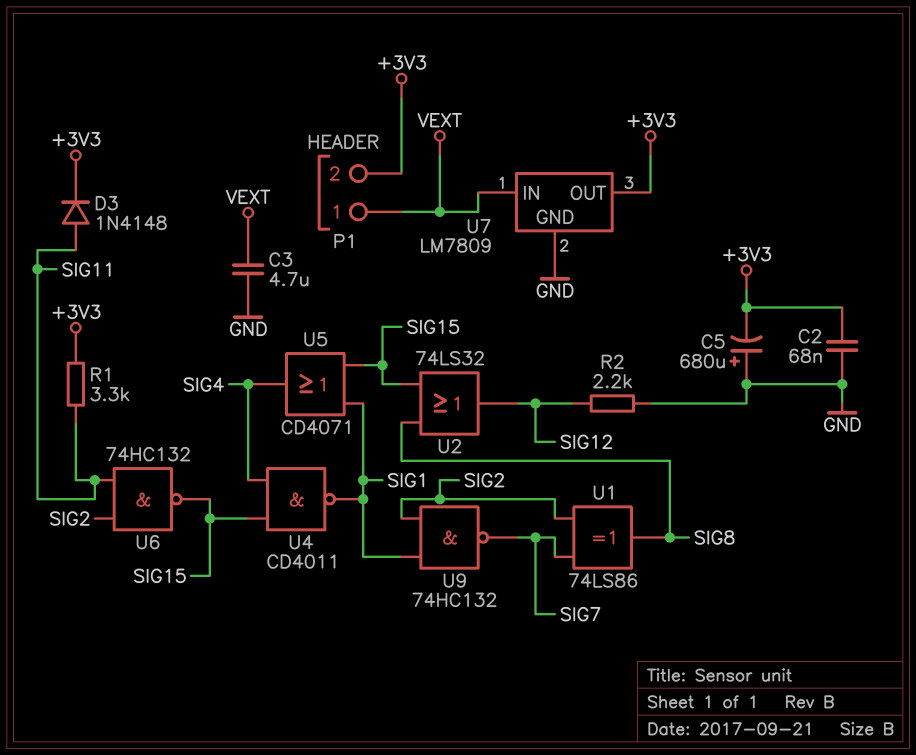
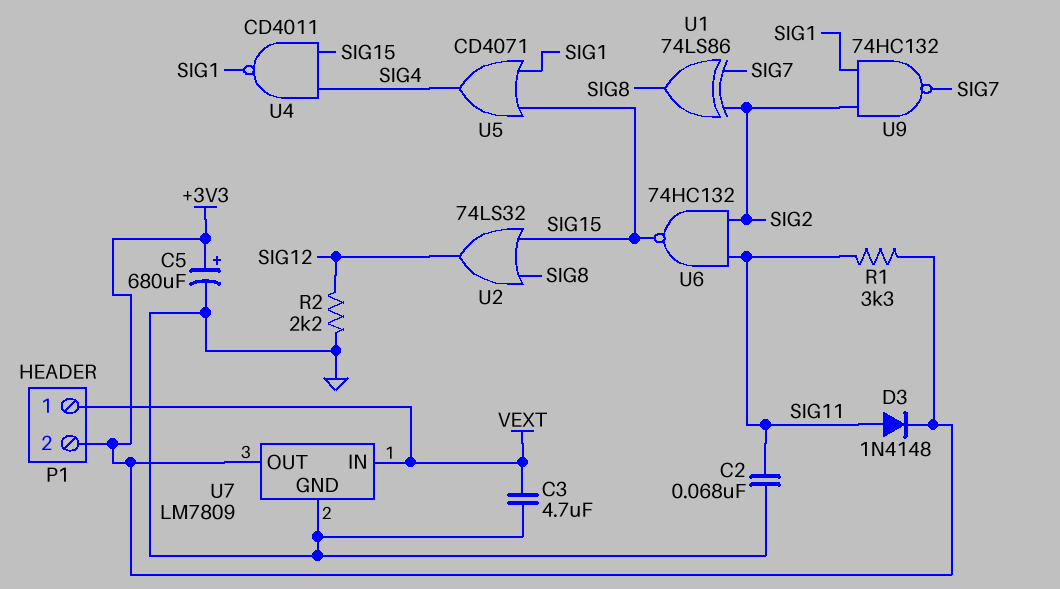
C2: 68nF (+3V3, GND) -> 68nF (GND, SIG11)
C5: 680uF (plus GND, minus +3V3) -> 680uF (plus +3V3, minus GND)

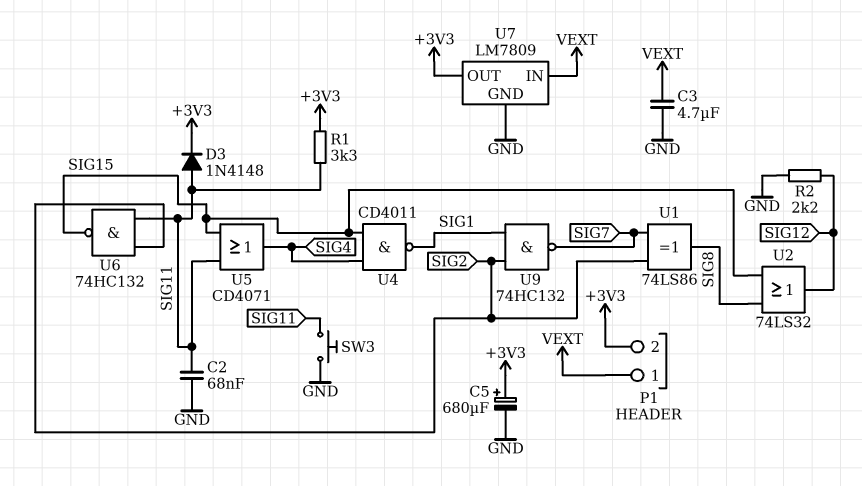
SW3: none -> button (GND, SIG11)
U5: OR CD4071 (in SIG1, in SIG15, out SIG4) -> OR CD4071 (in SIG11, in SIG15, out SIG4)

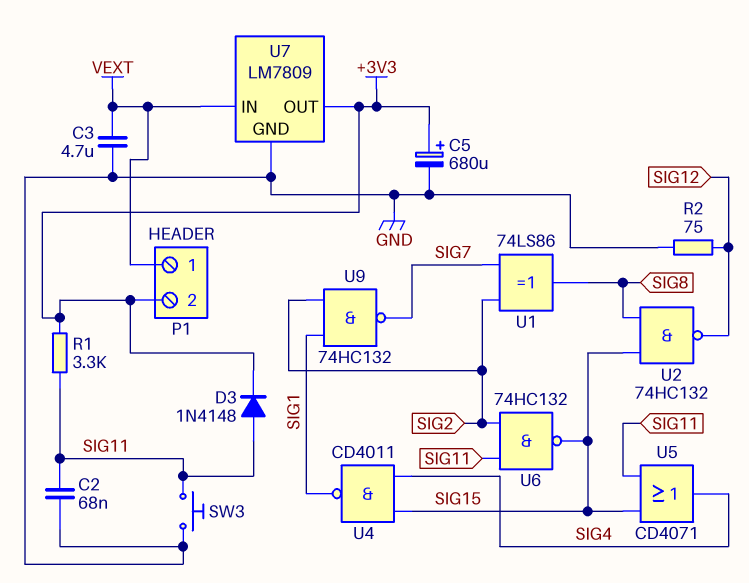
R2: 2.2k (GND, SIG12) -> 75 (GND, SIG12)
U2: OR 74LS32 (in SIG8, in SIG15, out SIG12) -> NAND 74HC132 (in SIG8, in SIG15, out SIG12)

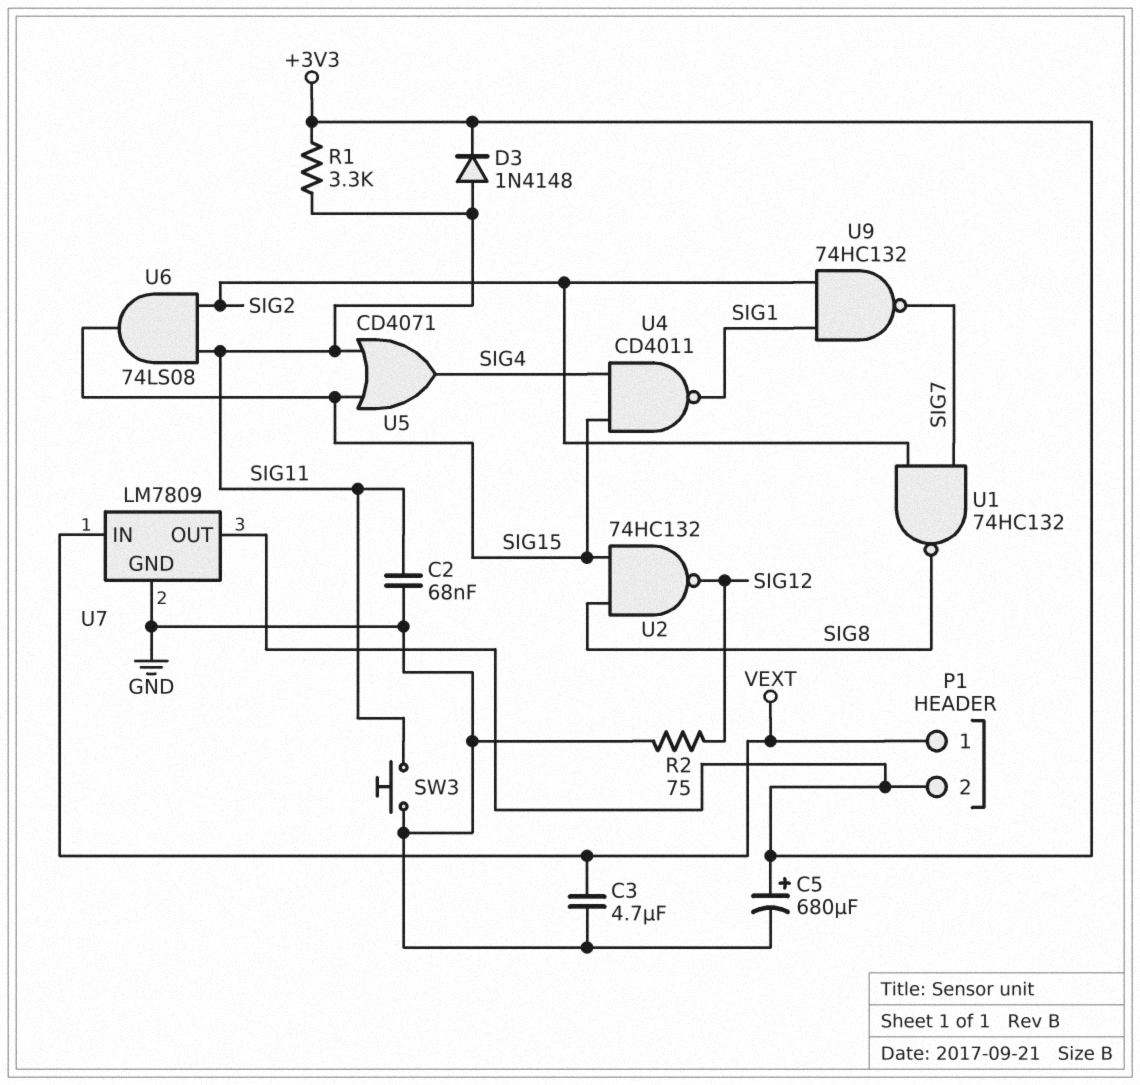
U1: XOR 74LS86 (in SIG2, in SIG7, out SIG8) -> NAND 74HC132 (in SIG2, in SIG7, out SIG8)
U6: NAND 74HC132 (in SIG2, in SIG11, out SIG15) -> AND 74LS08 (in SIG2, in SIG11, out SIG15)

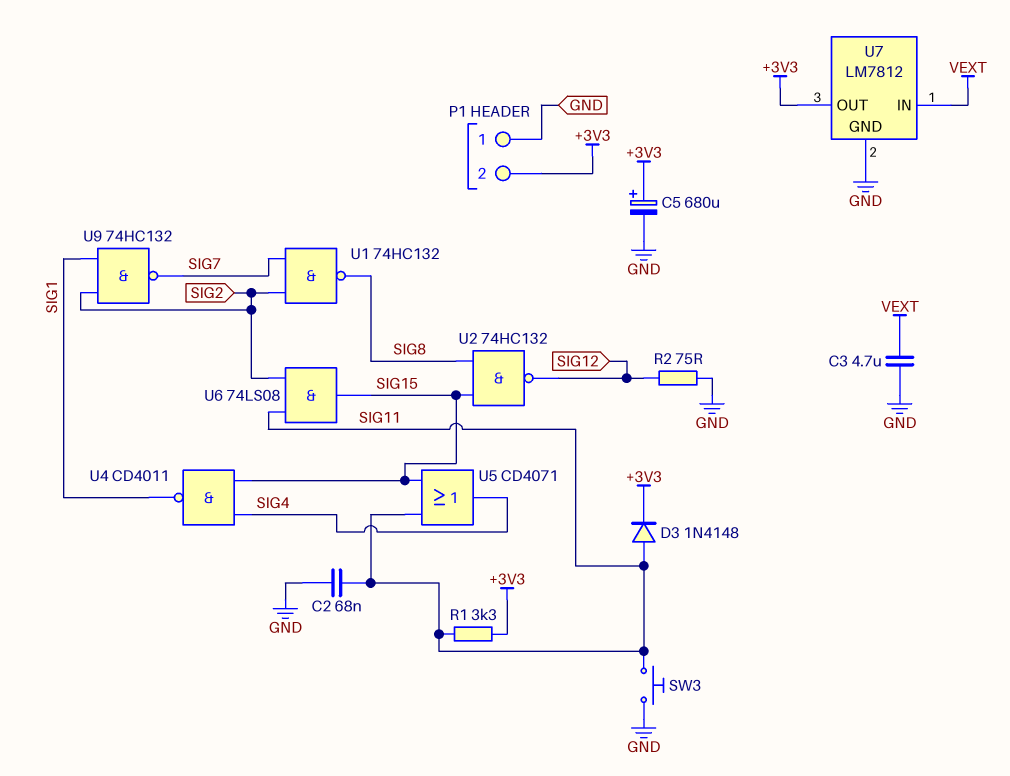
P1 pin 1: VEXT -> GND
U7: LM7809 -> LM7812

